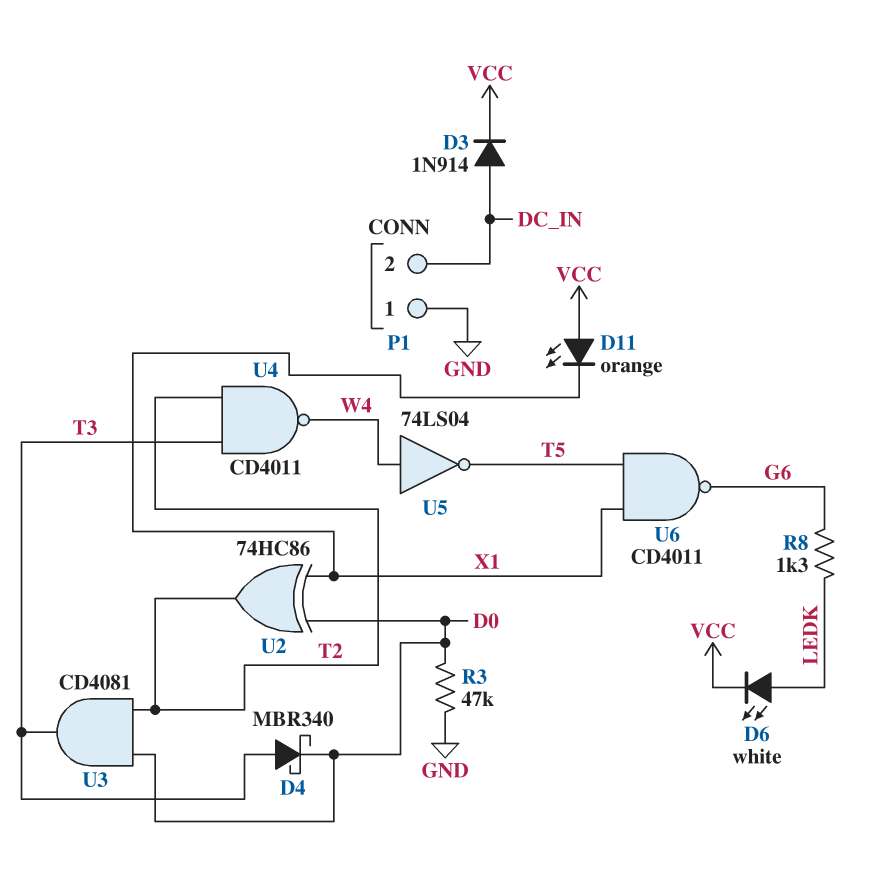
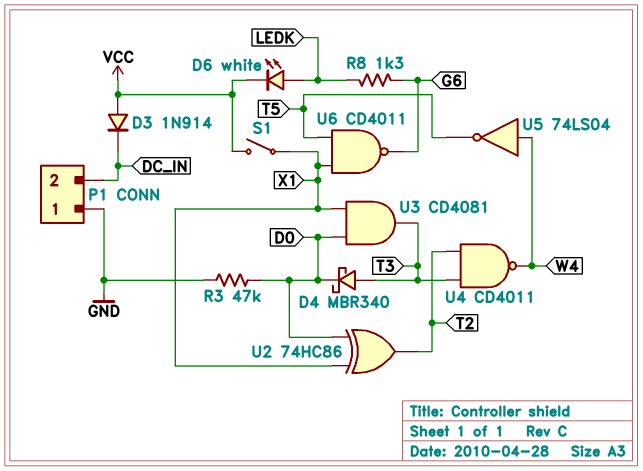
D3: diode 1N914 (A DC_IN, K VCC) -> diode 1N914 (A VCC, K DC_IN)
D11: LED orange (A VCC, K X1) -> none
S1: none -> switch (VCC, X1)
U3: AND CD4081 (in D0, in T2, out T3) -> AND CD4081 (in D0, in X1, out T3)

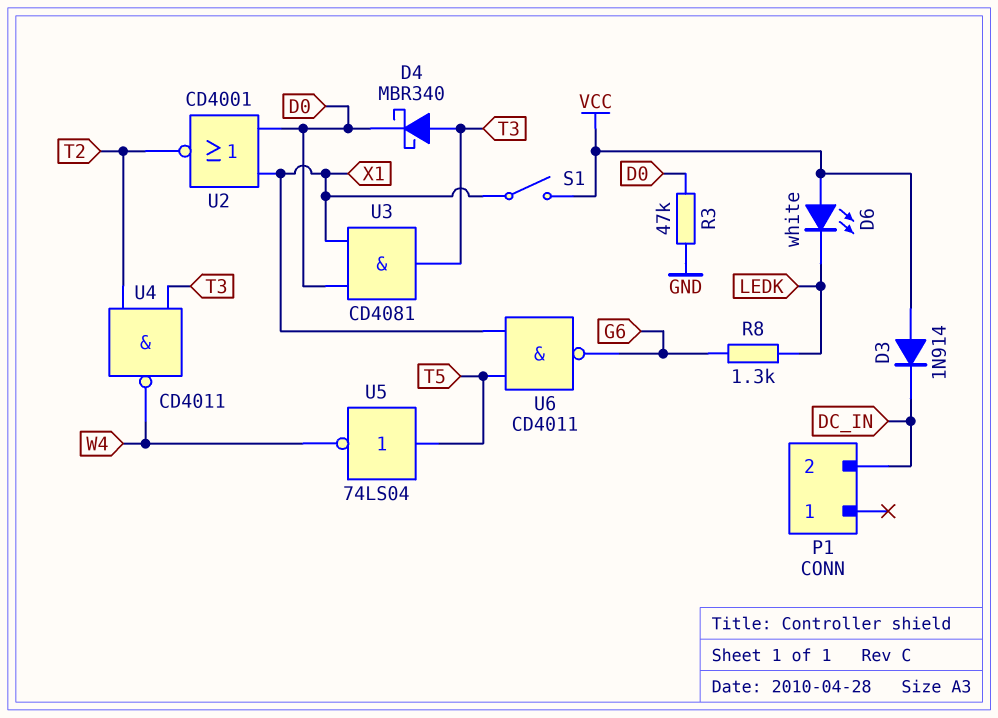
D6: LED white (A LEDK, K VCC) -> LED white (A VCC, K LEDK)
P1 pin 1: GND -> none
U2: XOR 74HC86 (in D0, in X1, out T2) -> NOR CD4001 (in D0, in X1, out T2)
U5: NOT 74LS04 (in W4, out T5) -> NOT 74LS04 (in T5, out W4)

